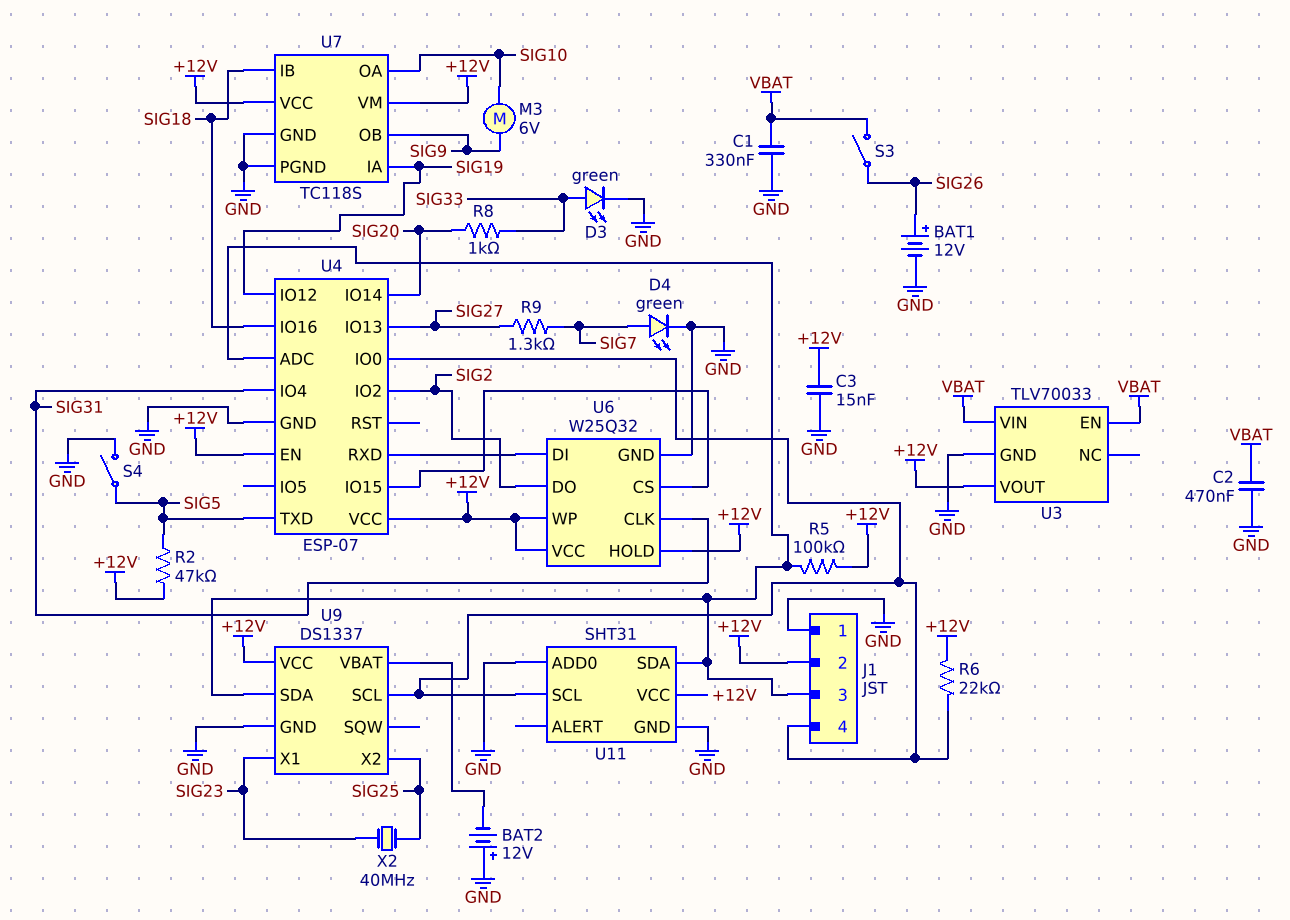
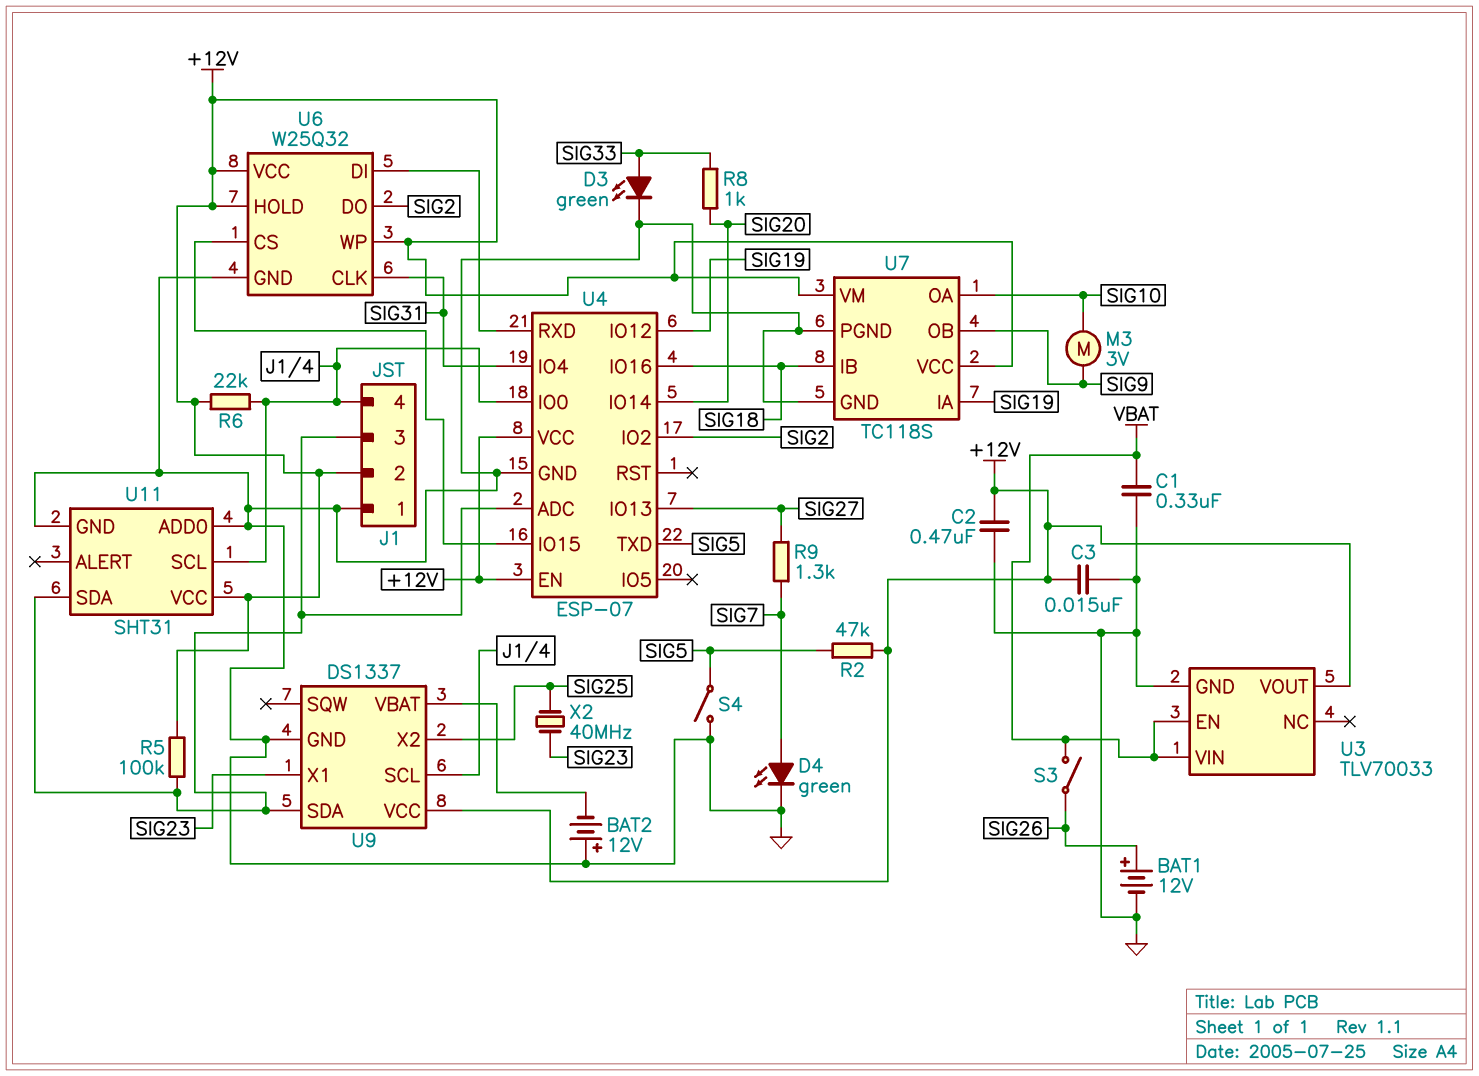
C2: 470nF (GND, VBAT) -> 470nF (+12V, GND)
M3: motor 6V (SIG9, SIG10) -> motor 3V (SIG9, SIG10)

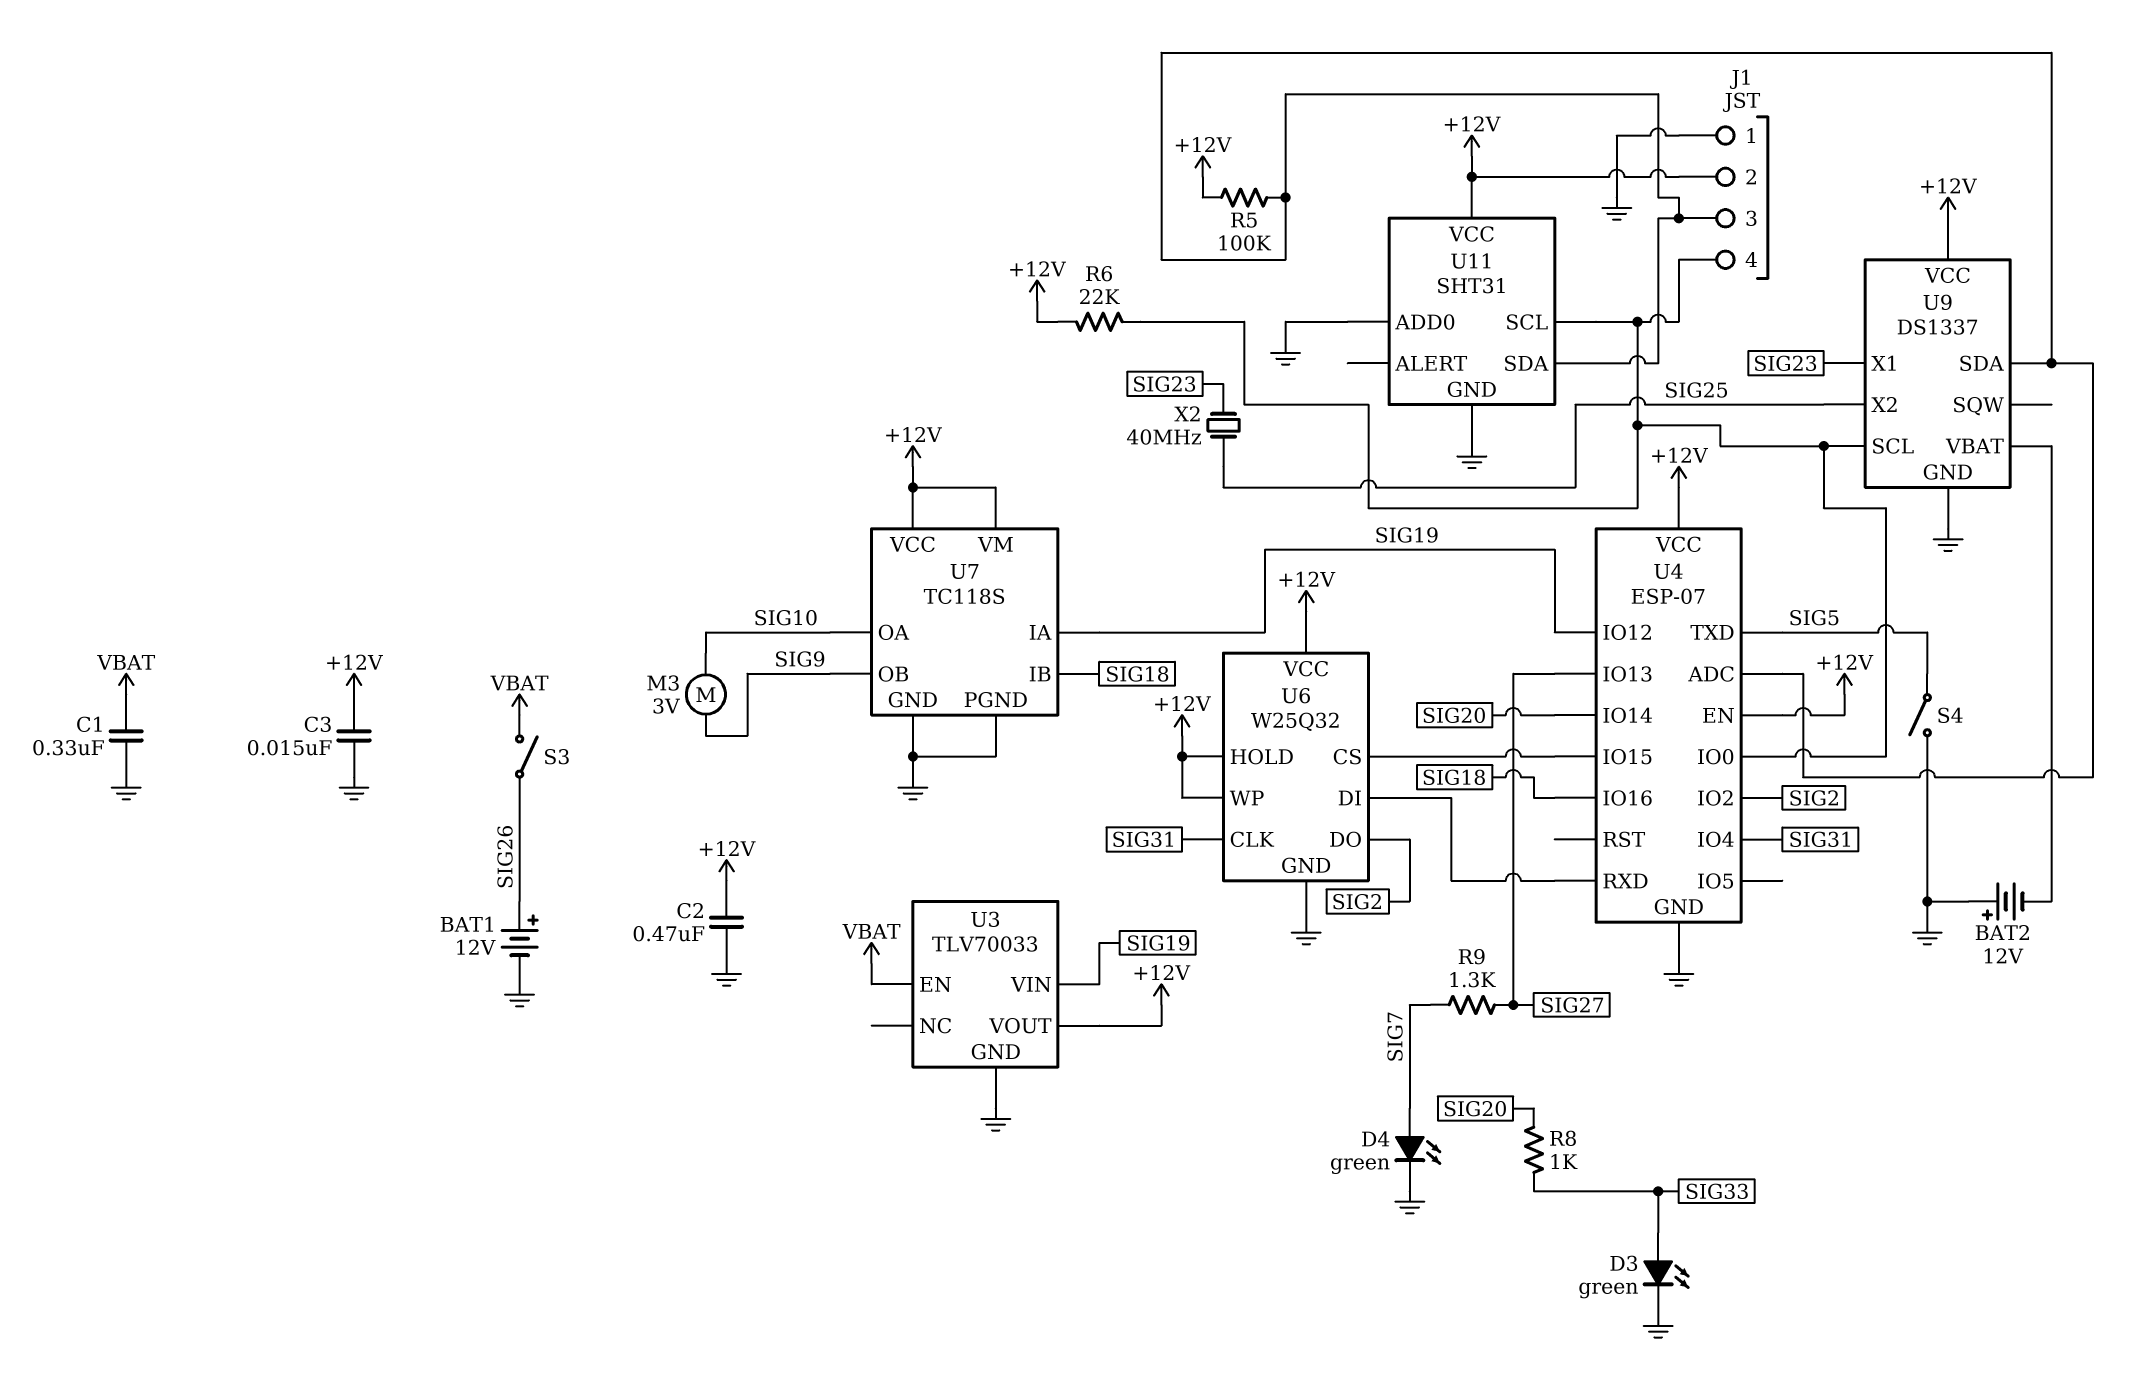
R2: 47k (+12V, SIG5) -> none
U3 pin VIN: VBAT -> SIG19

